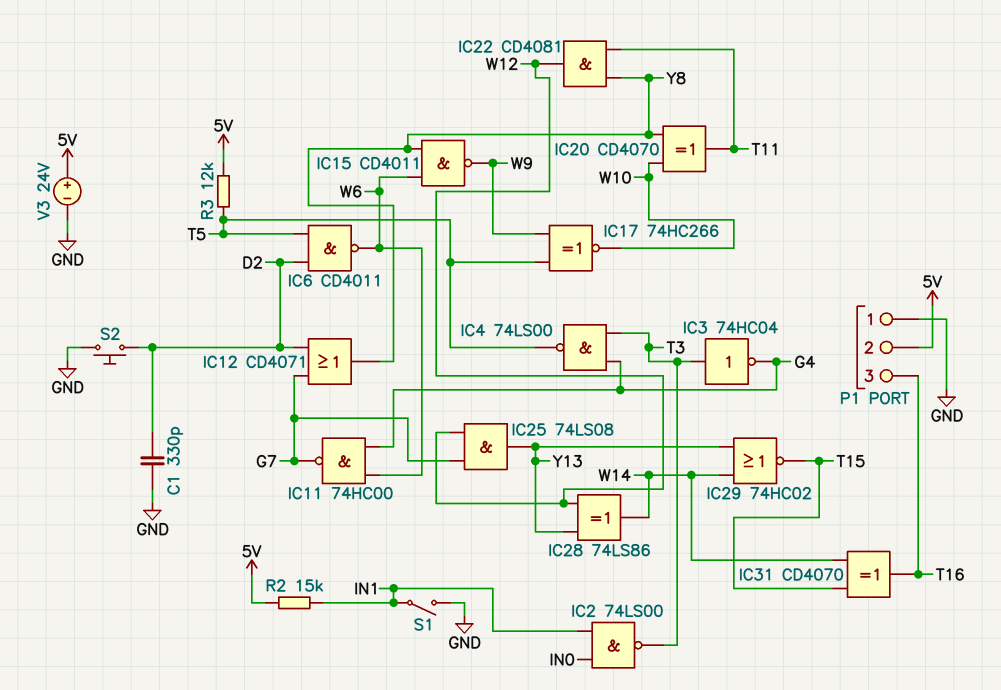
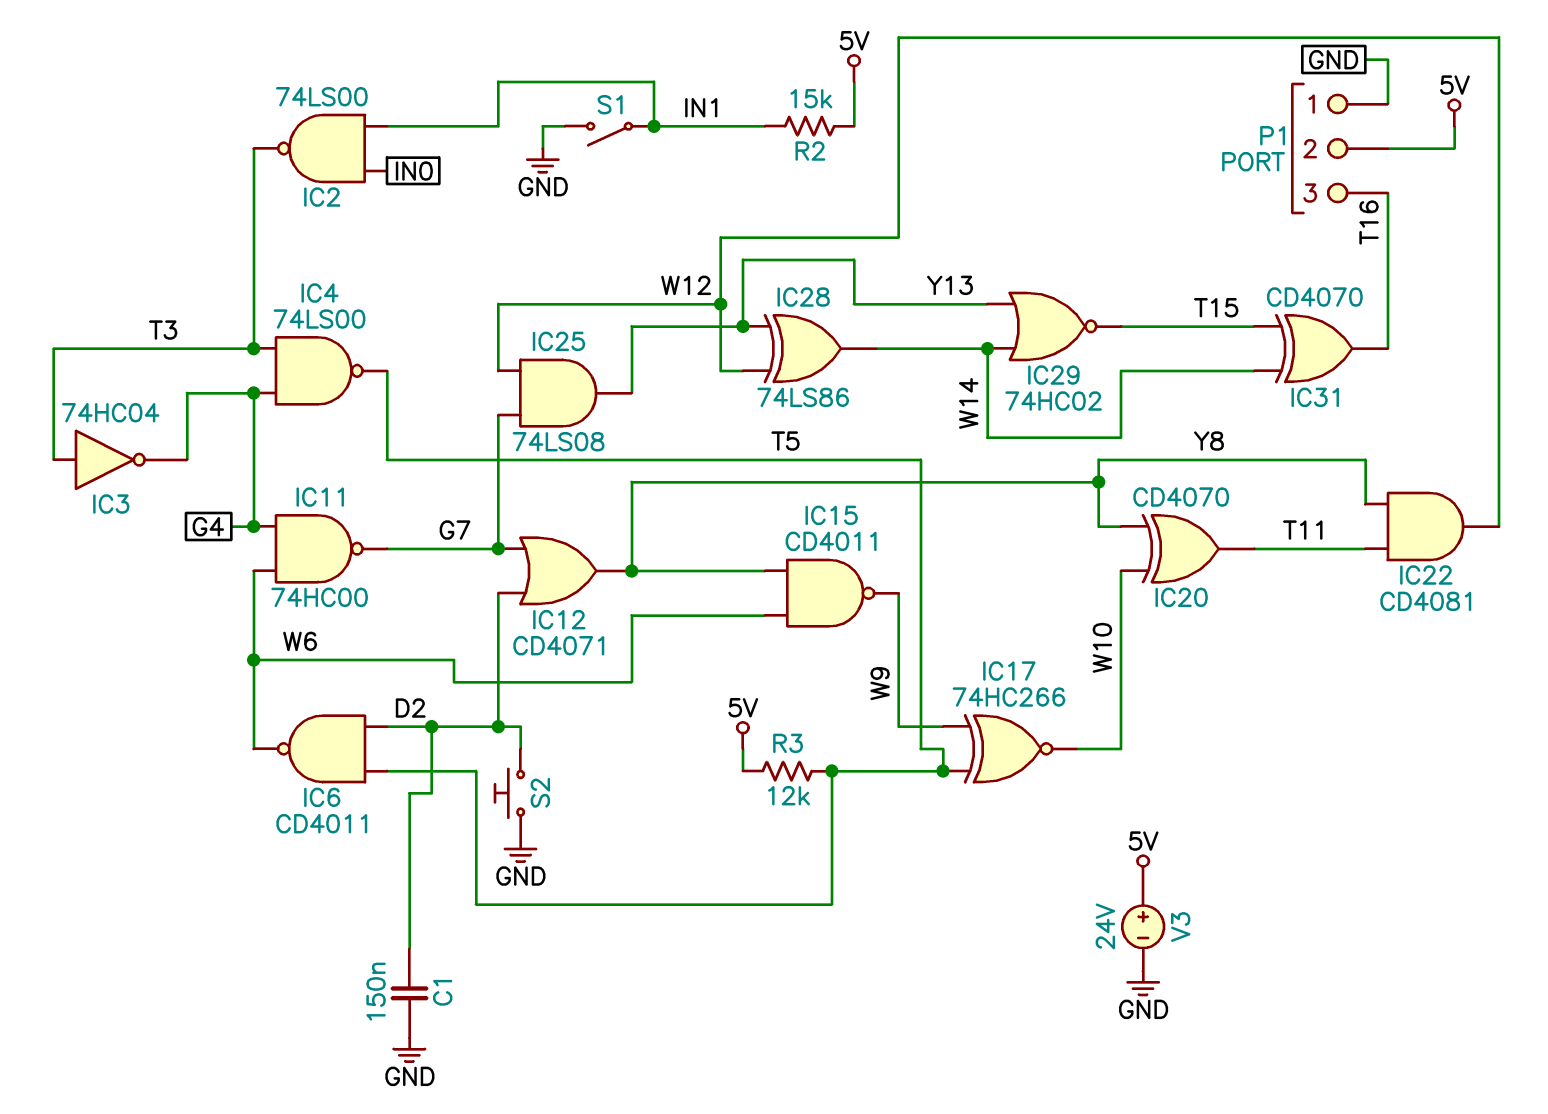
C1: 330pF (D2, GND) -> 150nF (D2, GND)

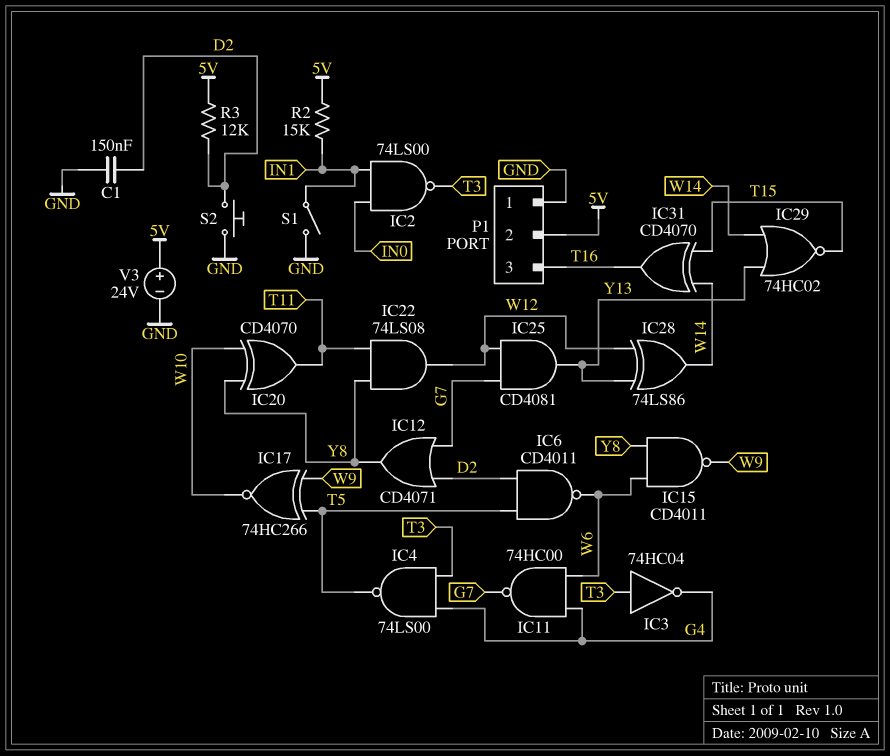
IC22: AND CD4081 (in T11, in Y8, out W12) -> AND 74LS08 (in T11, in Y8, out W12)
IC25: AND 74LS08 (in G7, in W12, out Y13) -> AND CD4081 (in G7, in W12, out Y13)
R3: 12k (5V, T5) -> 12k (5V, D2)

